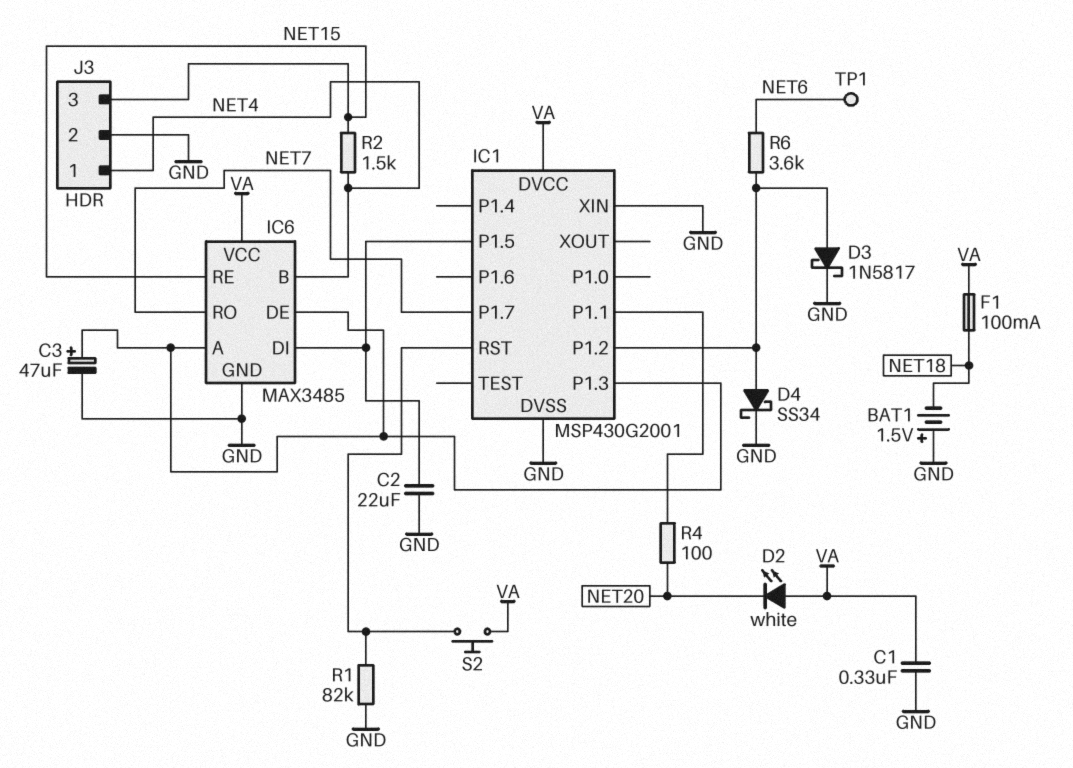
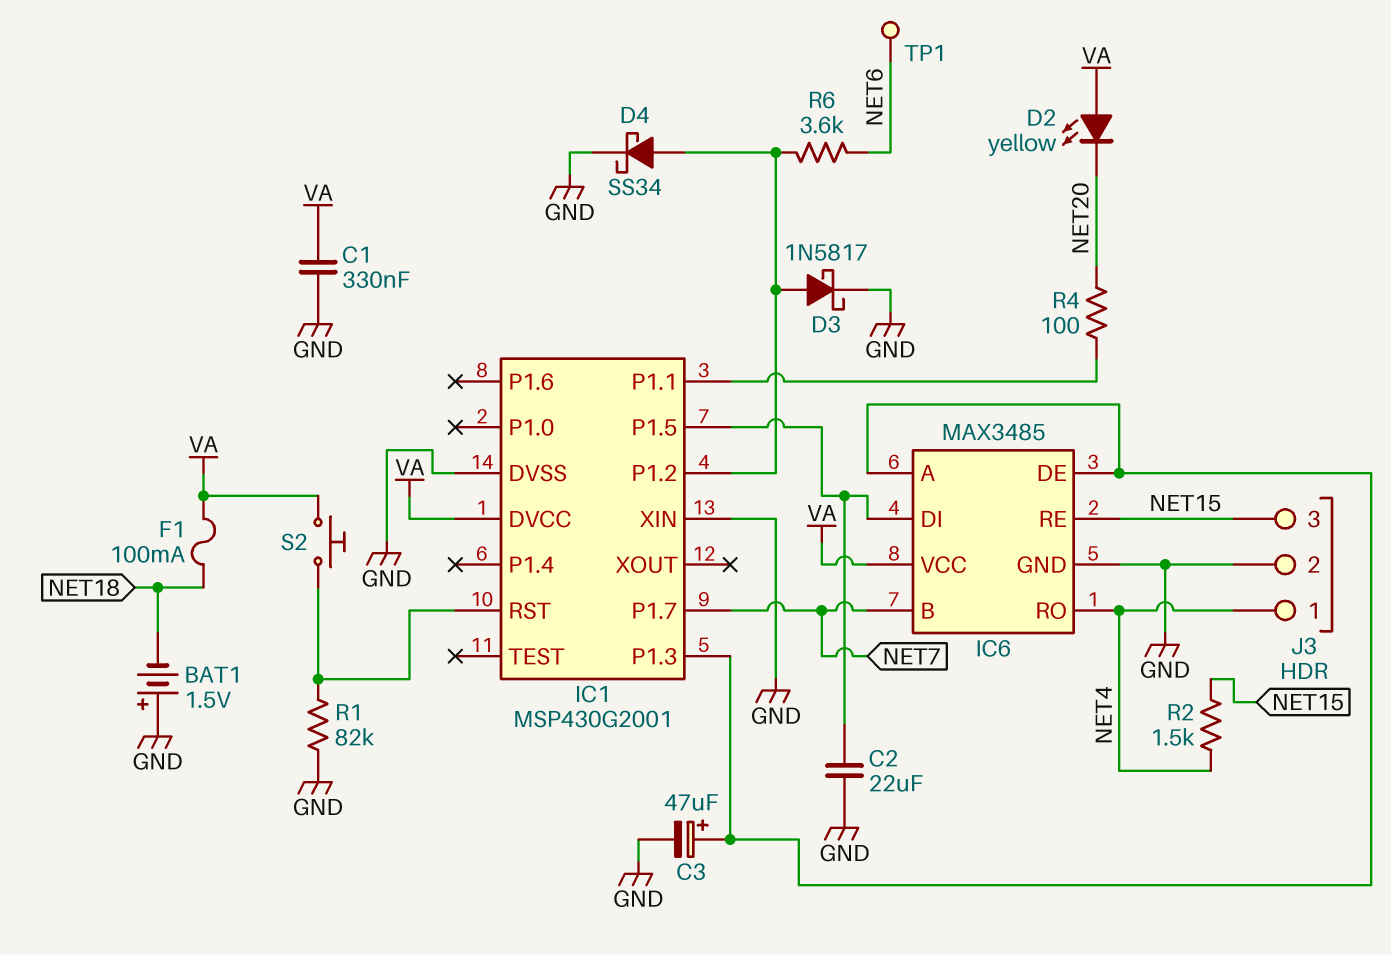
D2: LED white (A VA, K NET20) -> LED yellow (A VA, K NET20)
IC6 pin B: NET4 -> NET7
IC6 pin RO: NET7 -> NET4

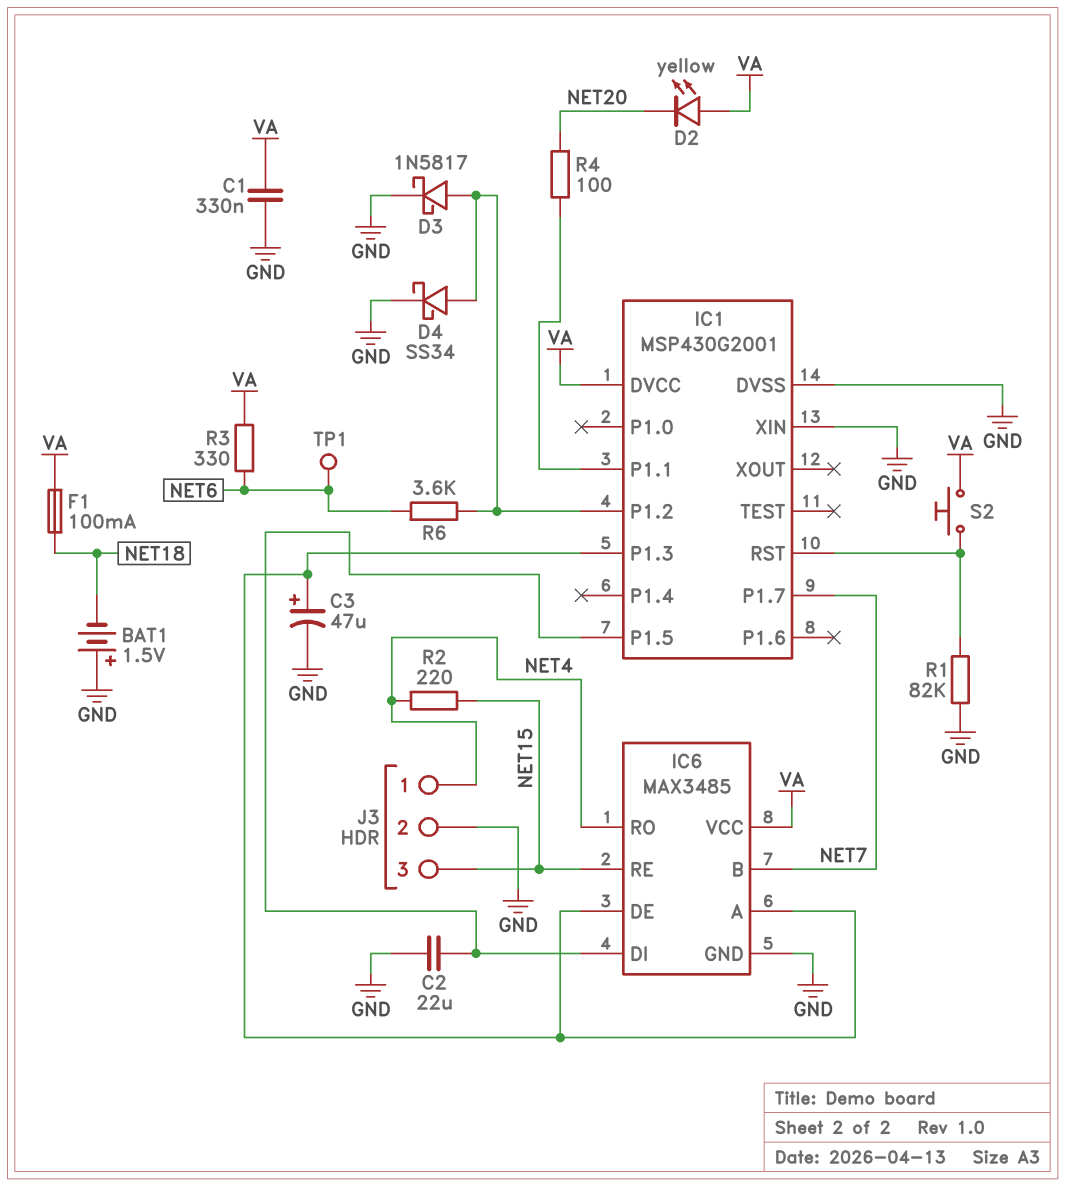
R2: 1.5k (NET4, NET15) -> 220 (NET4, NET15)
R3: none -> 330 (NET6, VA)

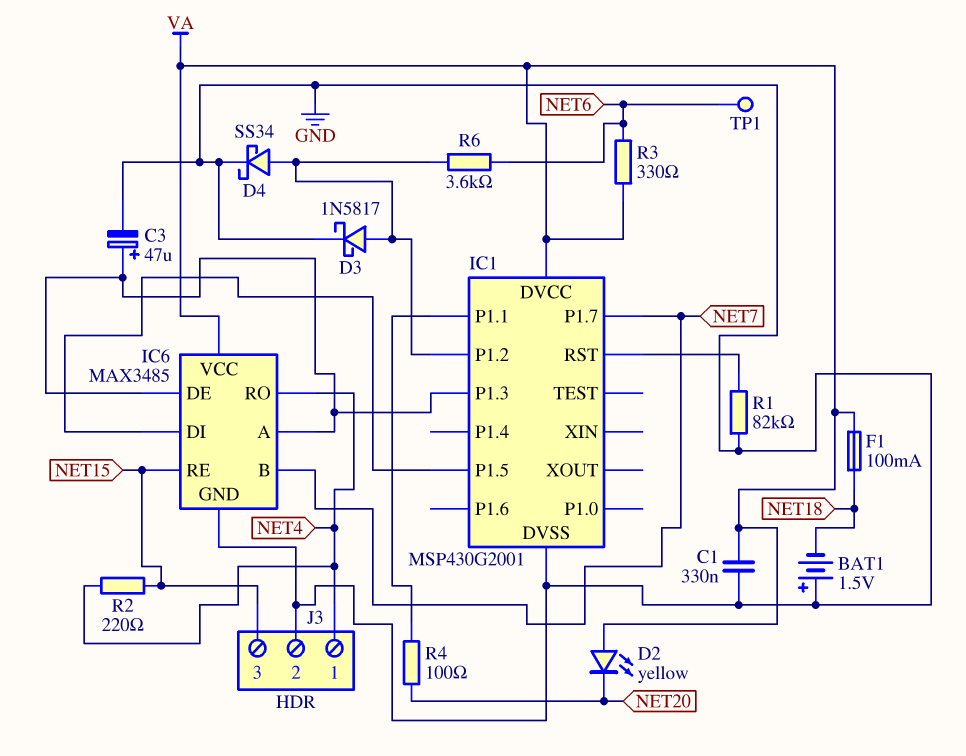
C2: 22uF (GND, IC1/P1.5) -> none
IC1 pin XIN: GND -> none
S2: button (IC1/RST, VA) -> none

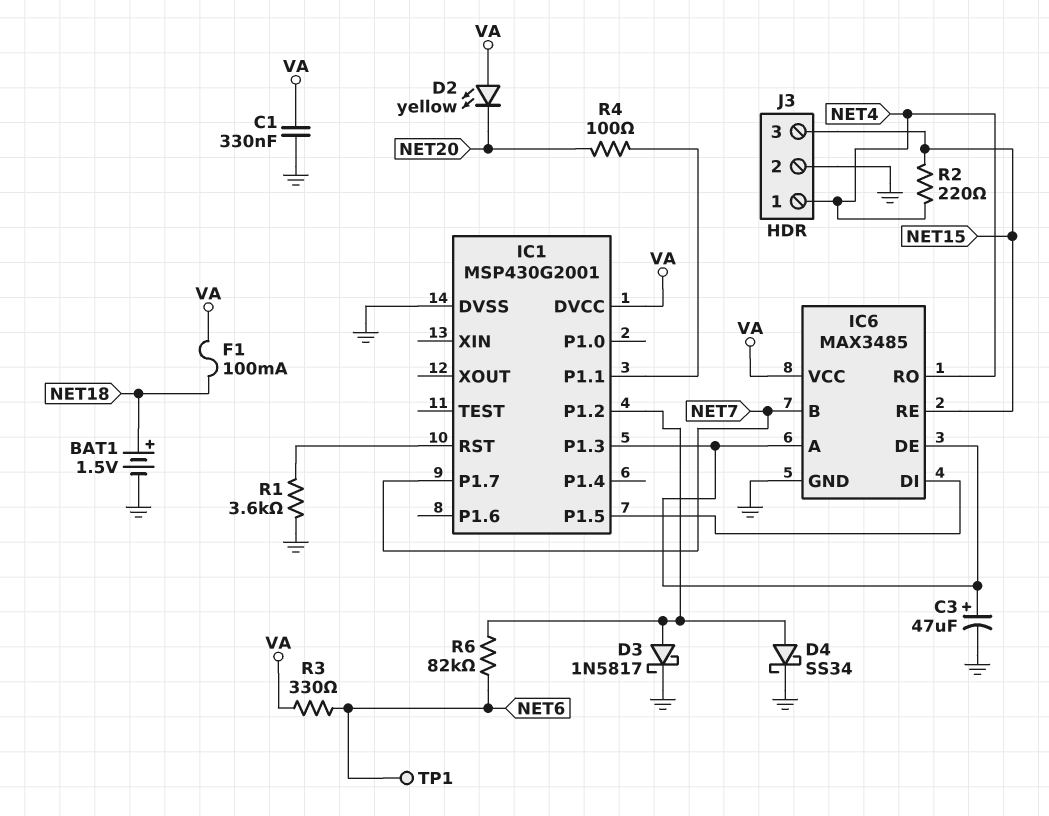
BAT1: 1.5V (plus GND, minus NET18) -> 1.5V (plus NET18, minus GND)
R1: 82k (GND, IC1/RST) -> 3.6k (GND, IC1/RST)
R6: 3.6k (IC1/P1.2, NET6) -> 82k (IC1/P1.2, NET6)

